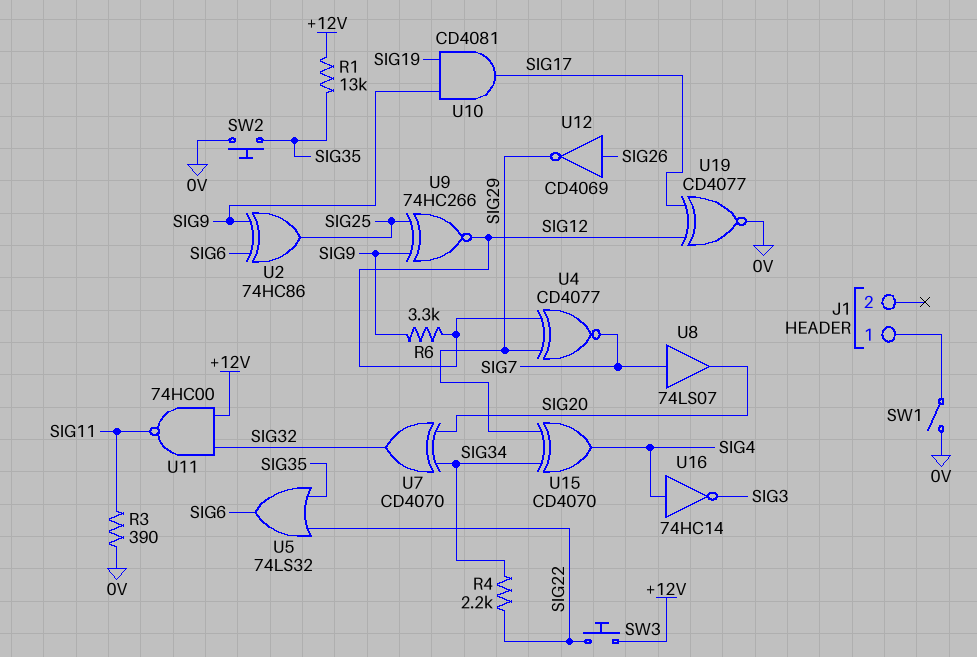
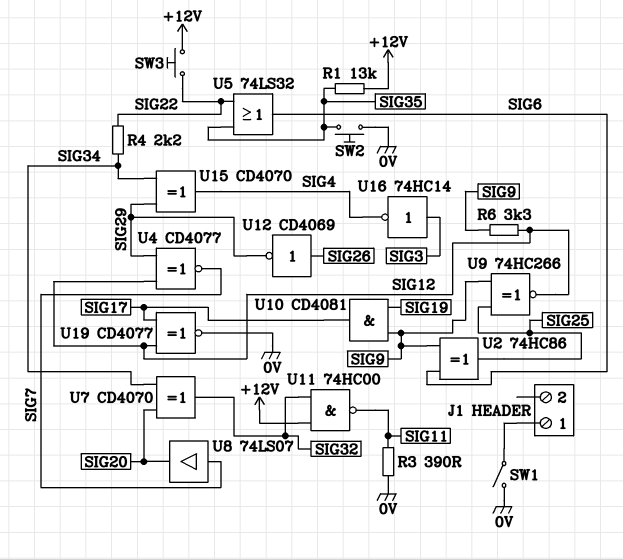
U16: NOT 74HC14 (in SIG4, out SIG3) -> NOT 74HC14 (in SIG3, out SIG4)

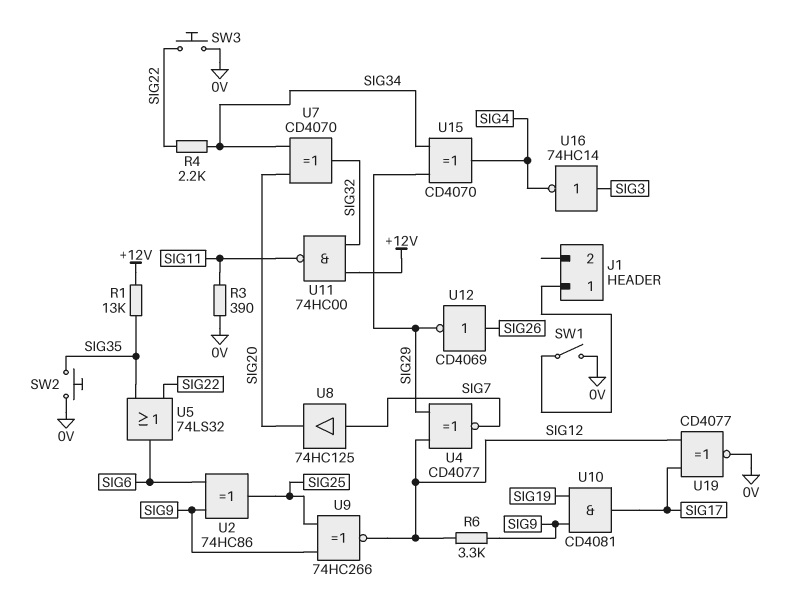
SW3: button (+12V, SIG22) -> button (0V, SIG22)
U8: buffer 74LS07 (in SIG7, out SIG20) -> buffer 74HC125 (in SIG7, out SIG20)

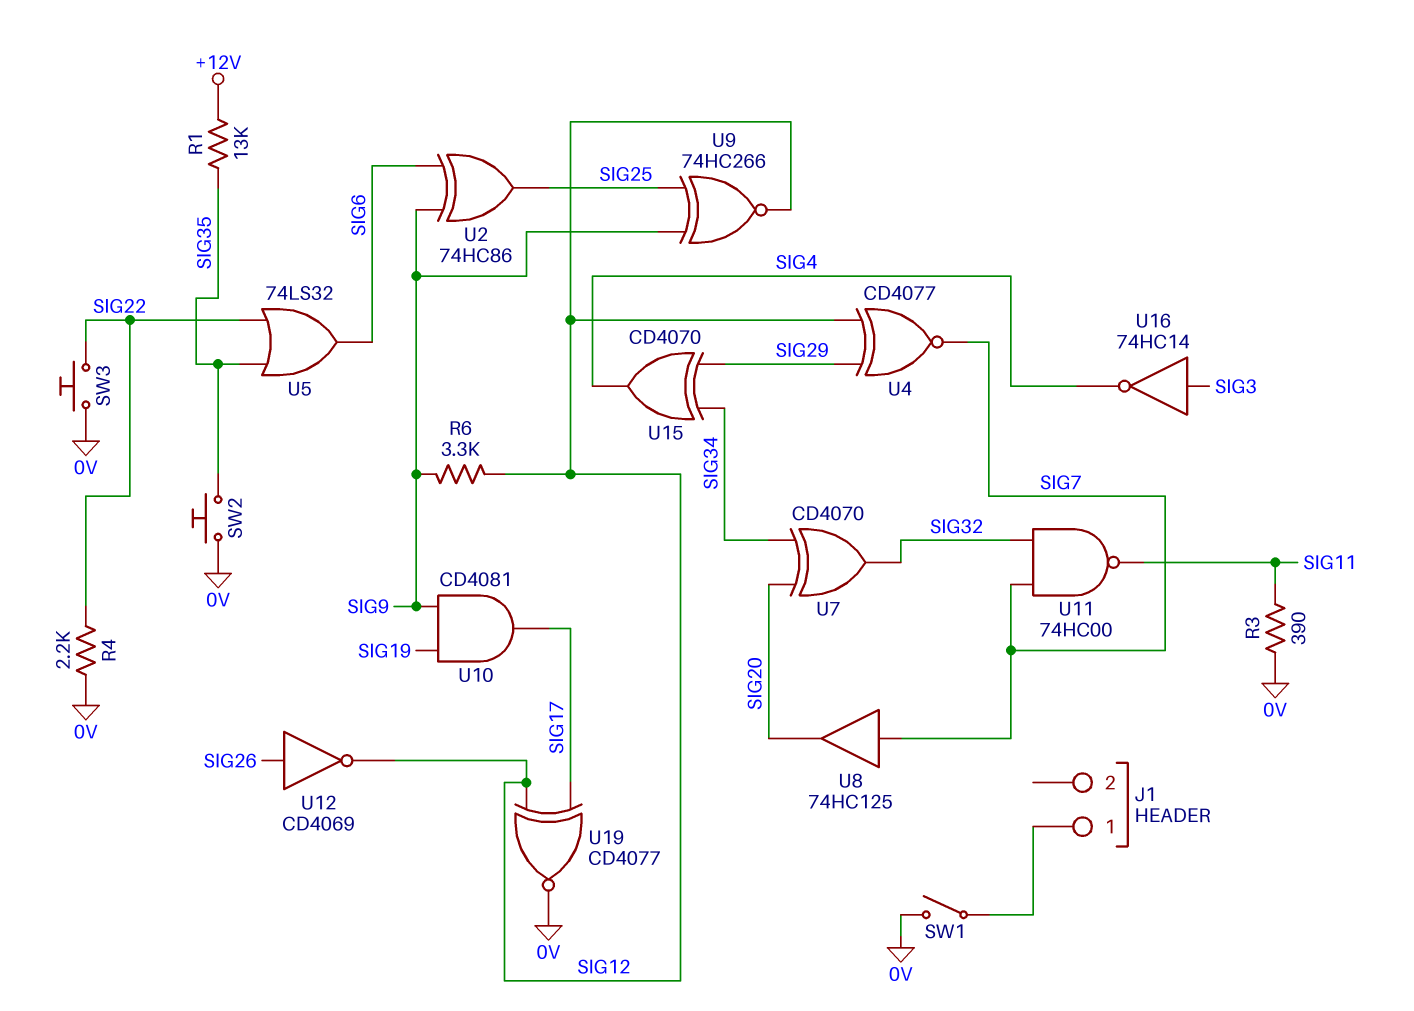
R4: 2.2k (SIG22, SIG34) -> 2.2k (0V, SIG22)
U11: NAND 74HC00 (in +12V, in SIG32, out SIG11) -> NAND 74HC00 (in SIG7, in SIG32, out SIG11)
U12: NOT CD4069 (in SIG26, out SIG29) -> NOT CD4069 (in SIG26, out SIG12)

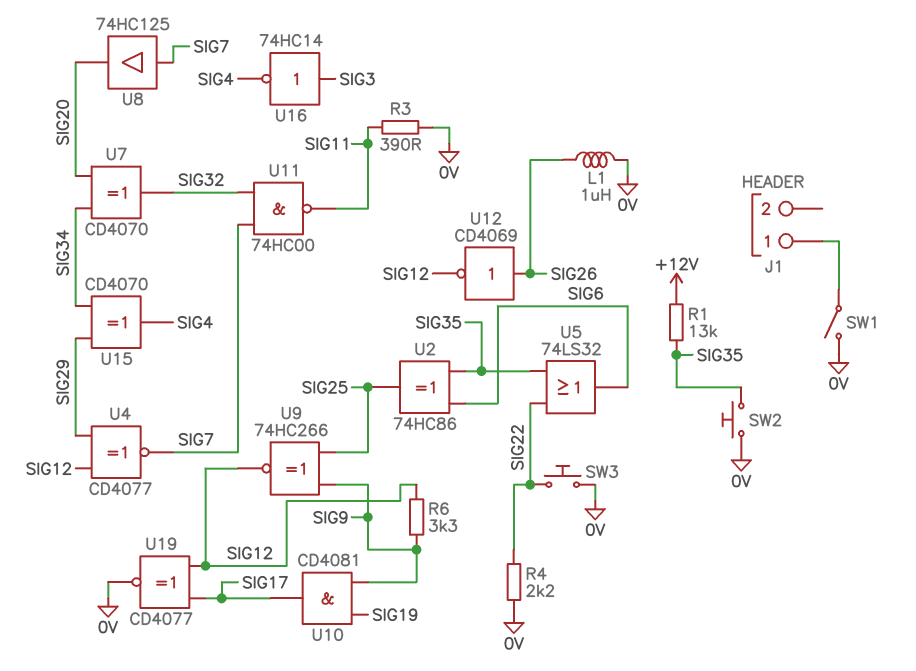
L1: none -> 1uH (0V, SIG26)
U2: XOR 74HC86 (in SIG6, in SIG9, out SIG25) -> XOR 74HC86 (in SIG6, in SIG35, out SIG25)

